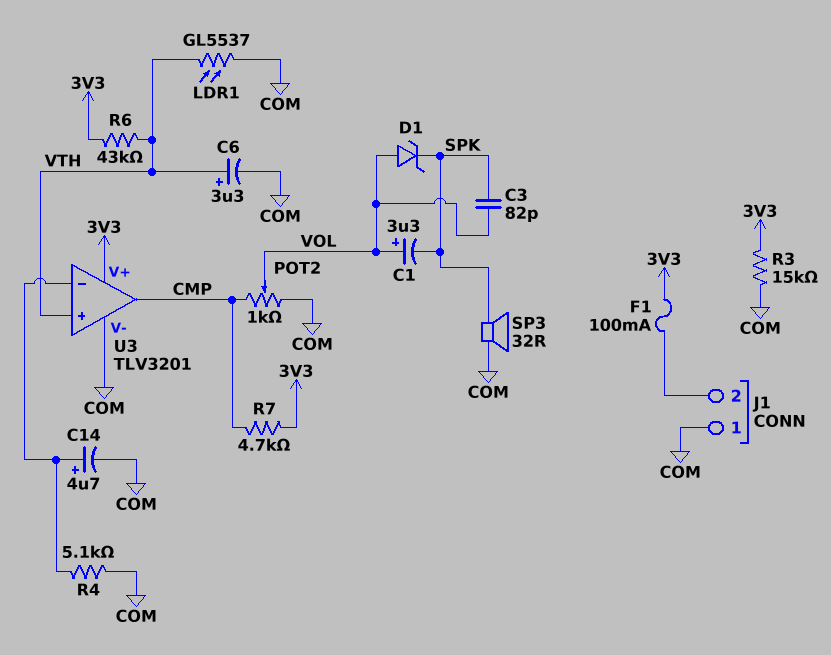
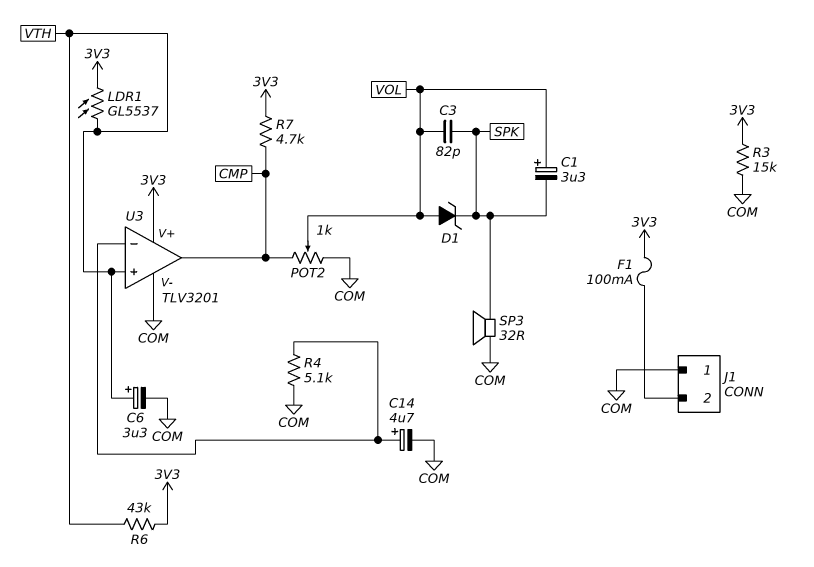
LDR1: GL5537 (COM, VTH) -> GL5537 (3V3, VTH)

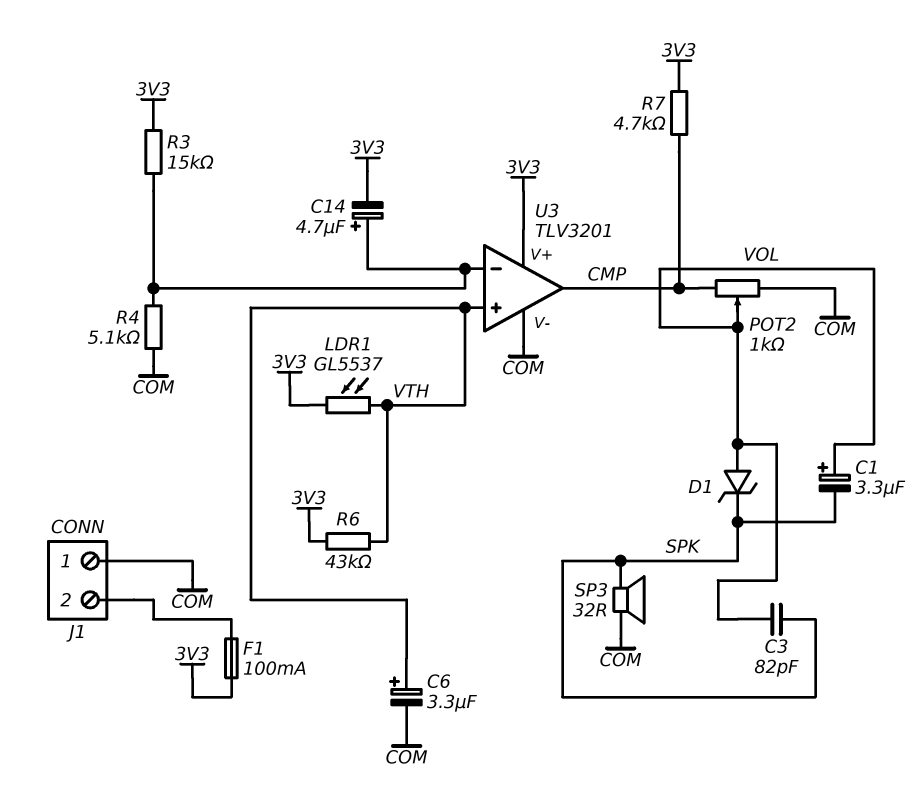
C14: 4.7uF (plus U3/in-, minus COM) -> 4.7uF (plus U3/in-, minus 3V3)
R3: 15k (3V3, COM) -> 15k (3V3, U3/in-)

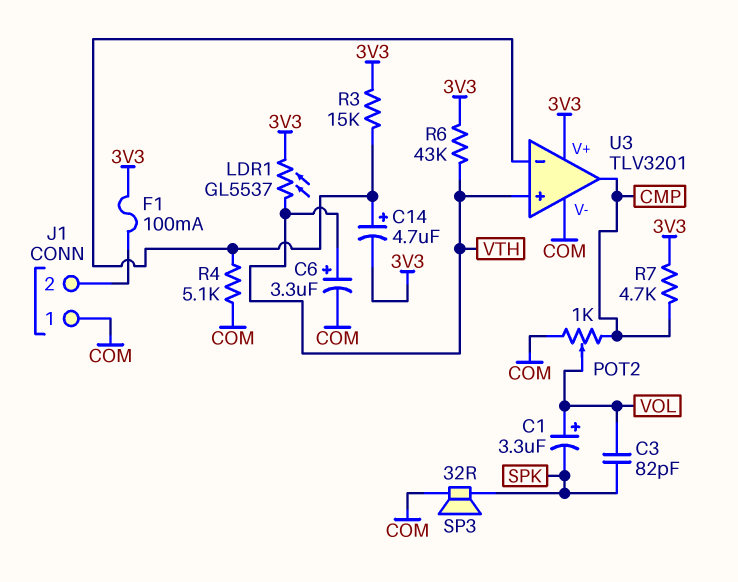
D1: zener (A VOL, K SPK) -> none

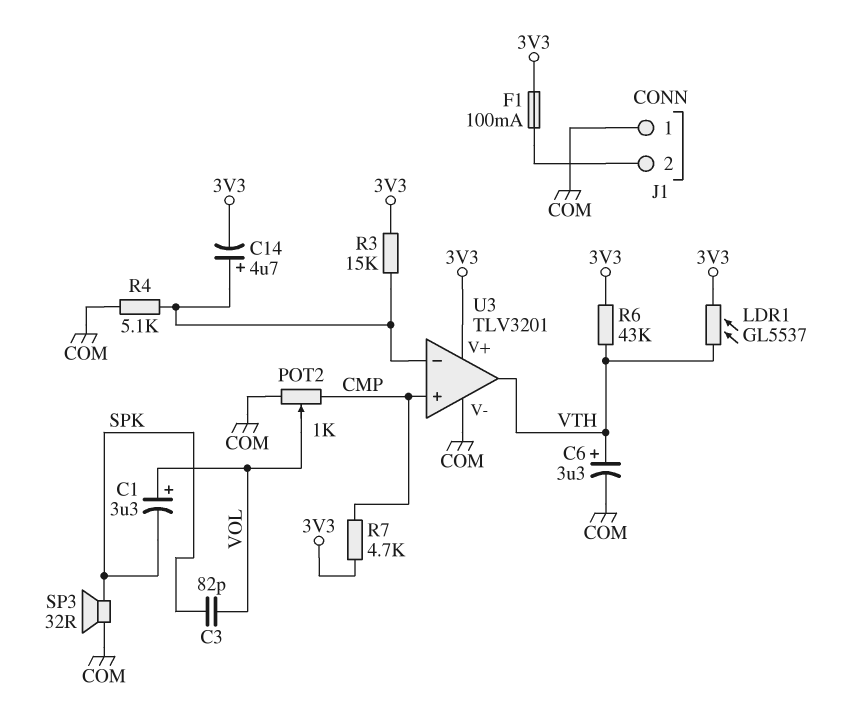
U3 pin in+: VTH -> CMP
U3 pin out: CMP -> VTH

